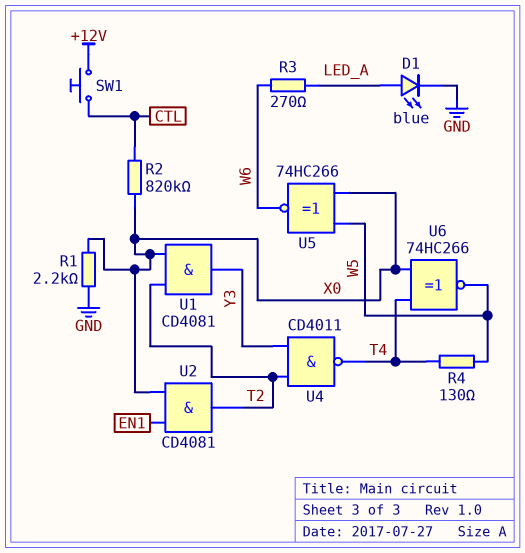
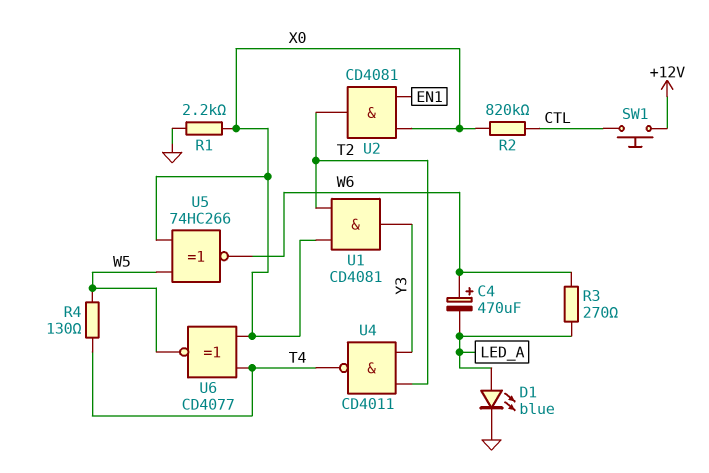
C4: none -> 470uF (plus W6, minus LED_A)
U6: XNOR 74HC266 (in T4, in X0, out W5) -> XNOR CD4077 (in T4, in X0, out W5)

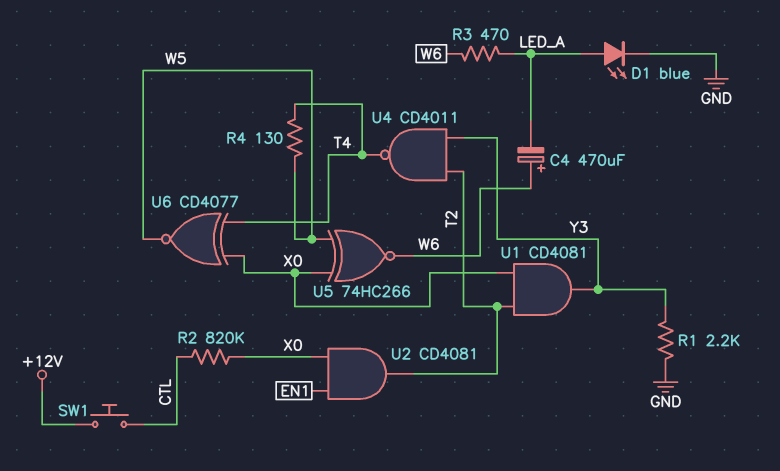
R1: 2.2k (GND, X0) -> 2.2k (GND, Y3)
R3: 270 (LED_A, W6) -> 470 (LED_A, W6)

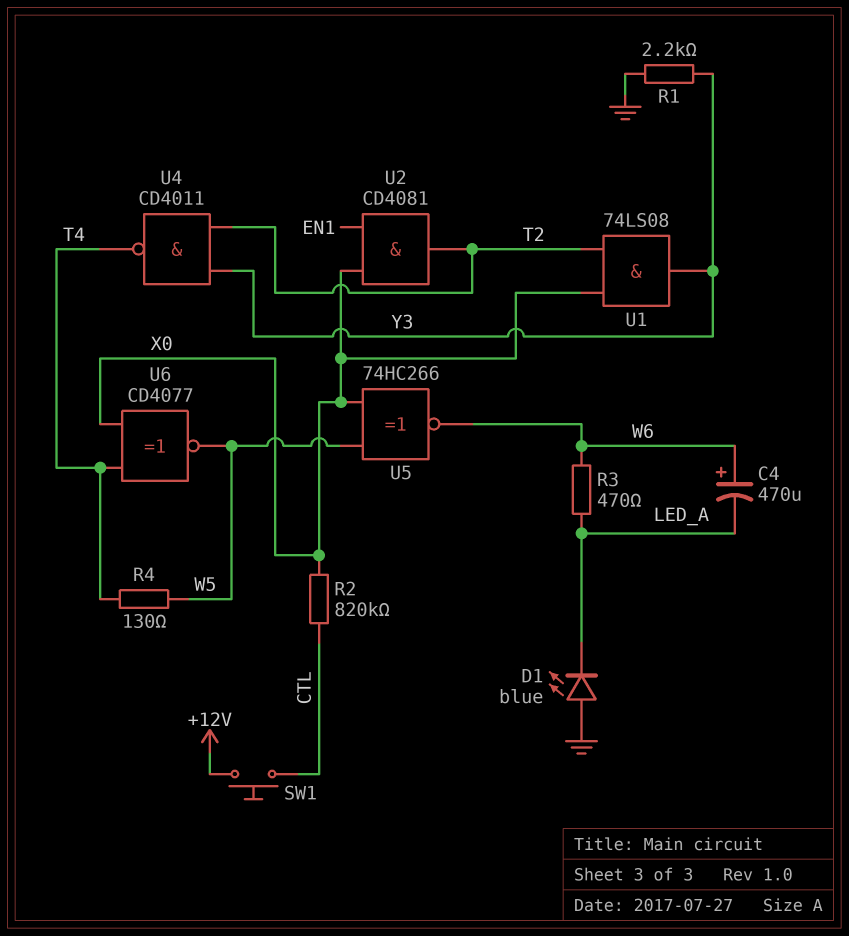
D1: LED blue (A LED_A, K GND) -> LED blue (A GND, K LED_A)
U1: AND CD4081 (in T2, in X0, out Y3) -> AND 74LS08 (in T2, in X0, out Y3)

